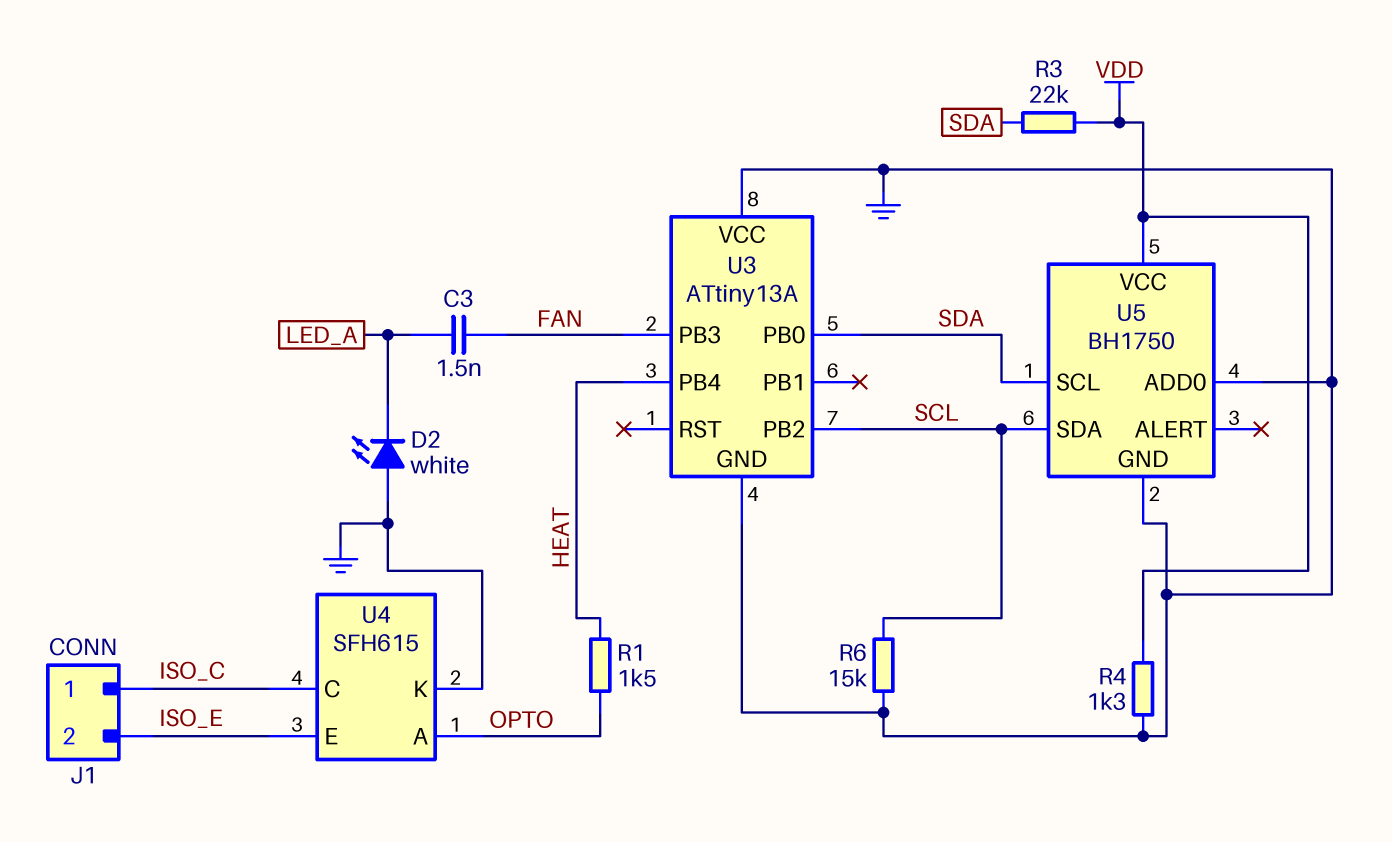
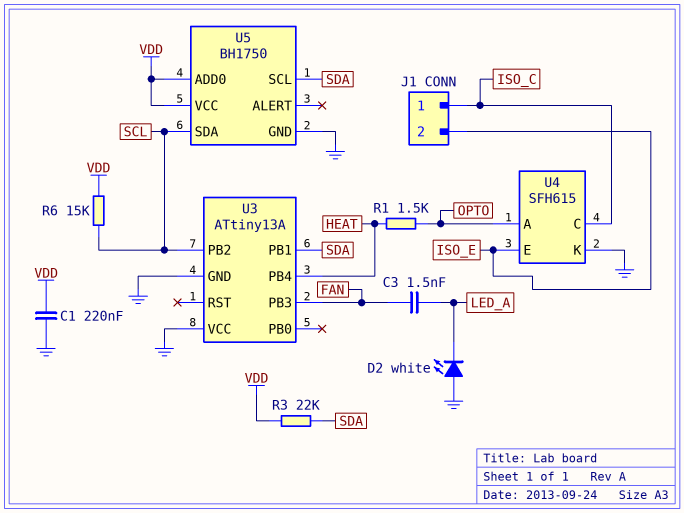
C1: none -> 220nF (GND, VDD)
R4: 1.3k (GND, VDD) -> none
R6: 15k (GND, SCL) -> 15k (SCL, VDD)
U3 pin PB0: SDA -> none
U3 pin PB1: none -> SDA
U5 pin ADD0: GND -> VDD

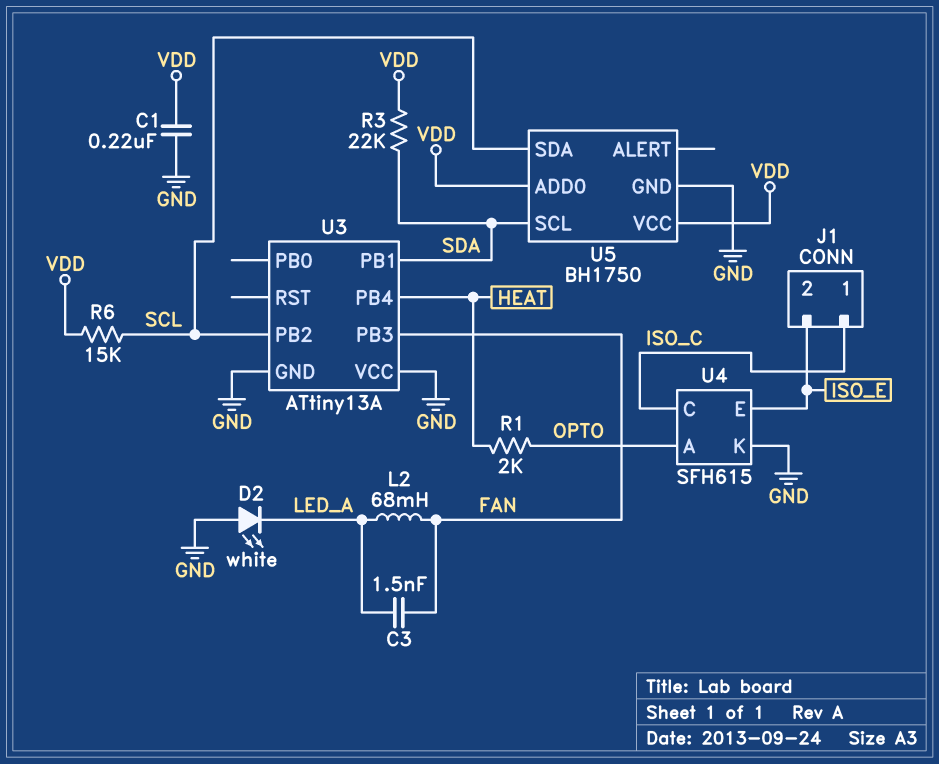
L2: none -> 68mH (FAN, LED_A)
R1: 1.5k (HEAT, OPTO) -> 2k (HEAT, OPTO)

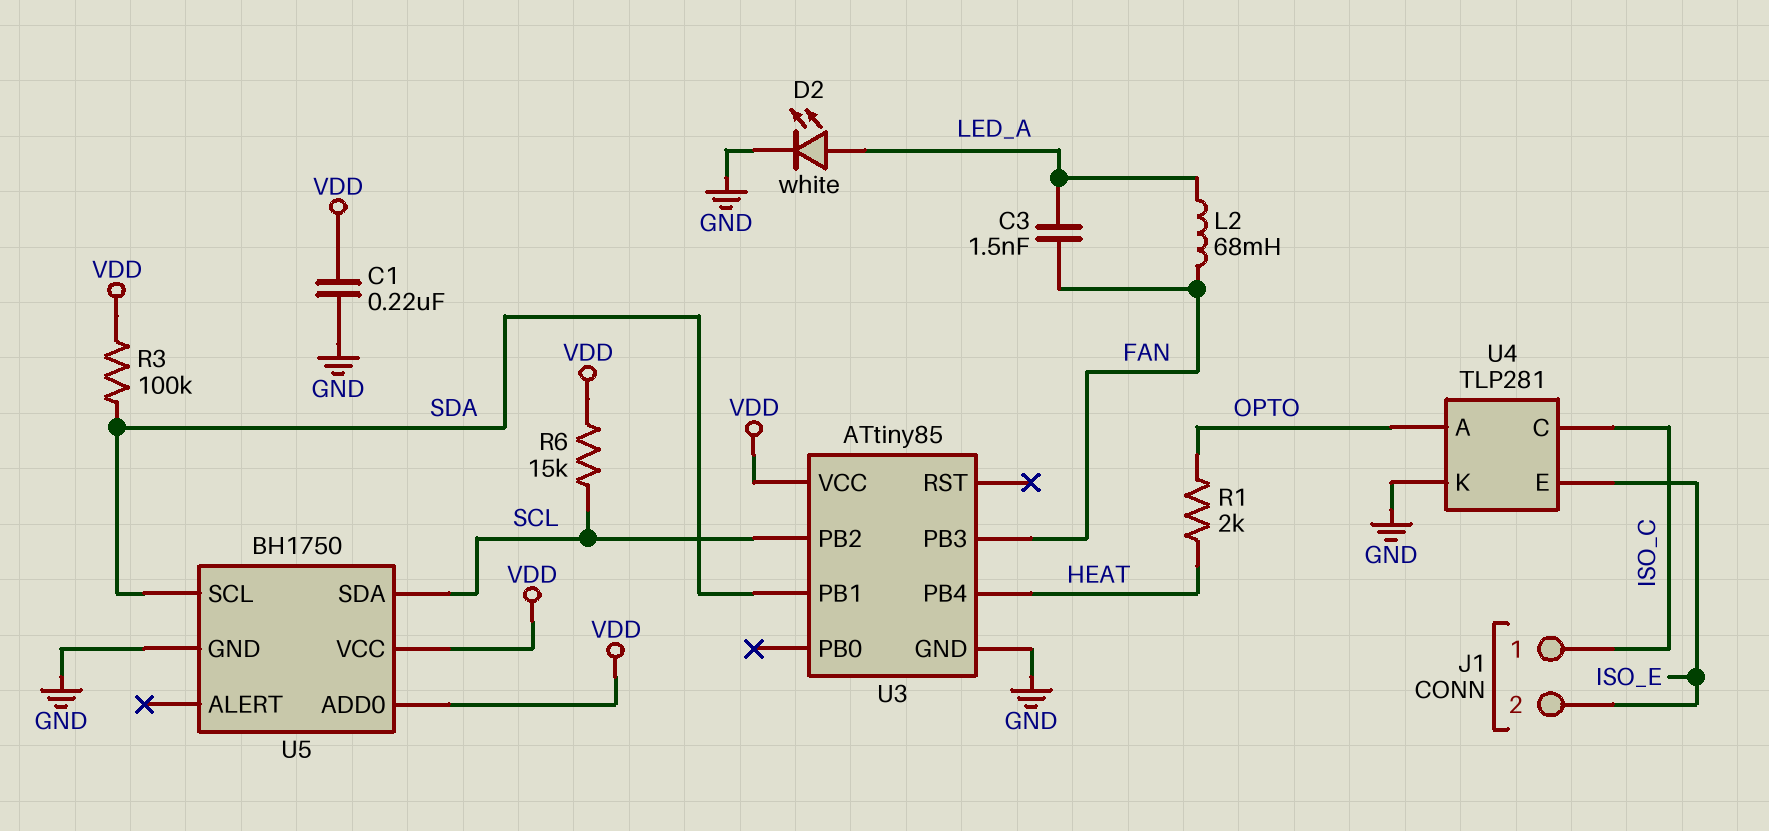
D2: LED white (A GND, K LED_A) -> LED white (A LED_A, K GND)
R3: 22k (SDA, VDD) -> 100k (SDA, VDD)
U3: ATtiny13A -> ATtiny85
U3 pin VCC: GND -> VDD
U4: SFH615 -> TLP281

